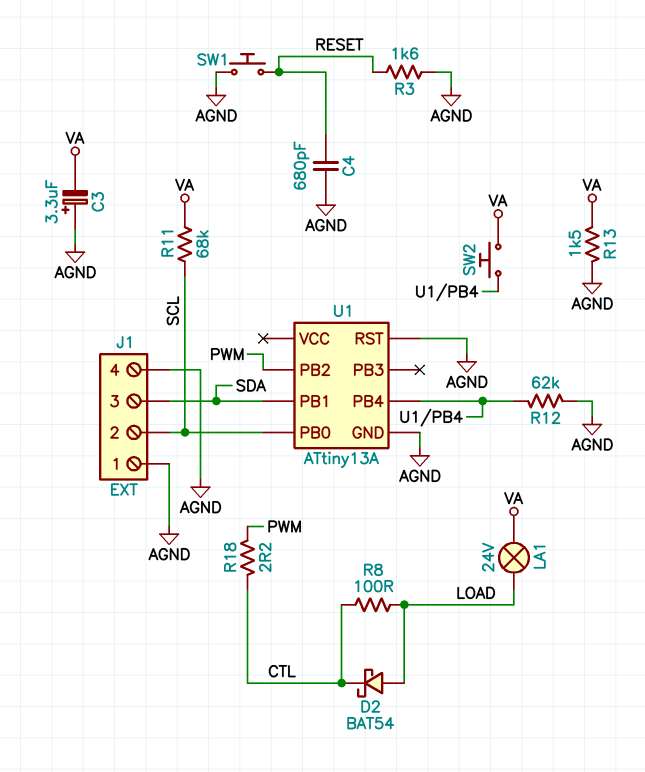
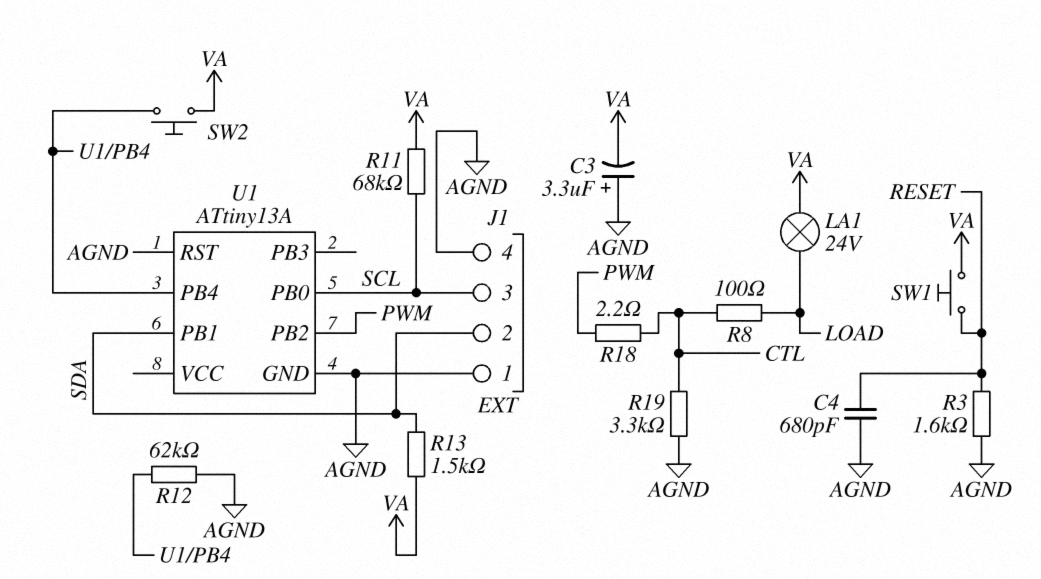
D2: schottky BAT54 (A LOAD, K CTL) -> none
J1 pin 2: SCL -> SDA
J1 pin 3: SDA -> SCL
R13: 1.5k (AGND, VA) -> 1.5k (SDA, VA)
R19: none -> 3.3k (AGND, CTL)
SW1: button (AGND, RESET) -> button (RESET, VA)

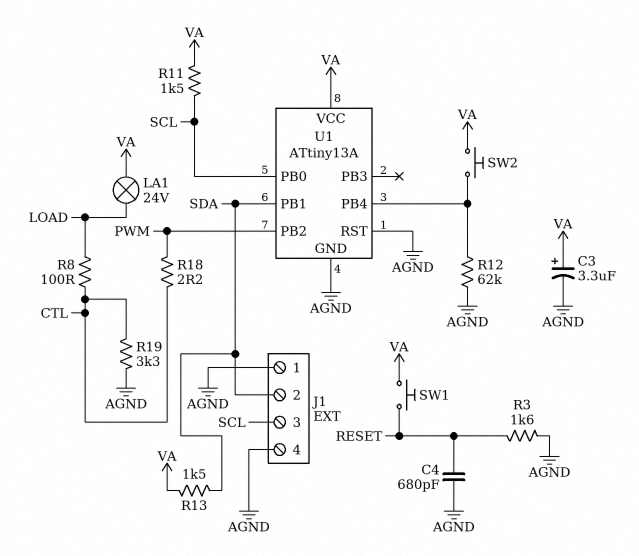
C3: 3.3uF (plus AGND, minus VA) -> 3.3uF (plus VA, minus AGND)
R11: 68k (SCL, VA) -> 1.5k (SCL, VA)
U1 pin VCC: none -> VA

